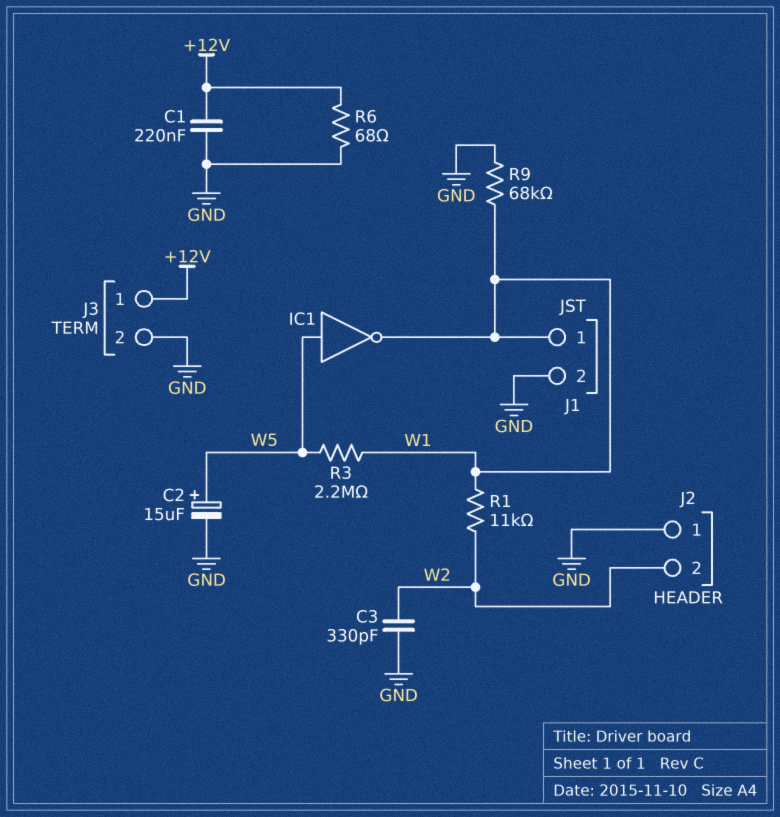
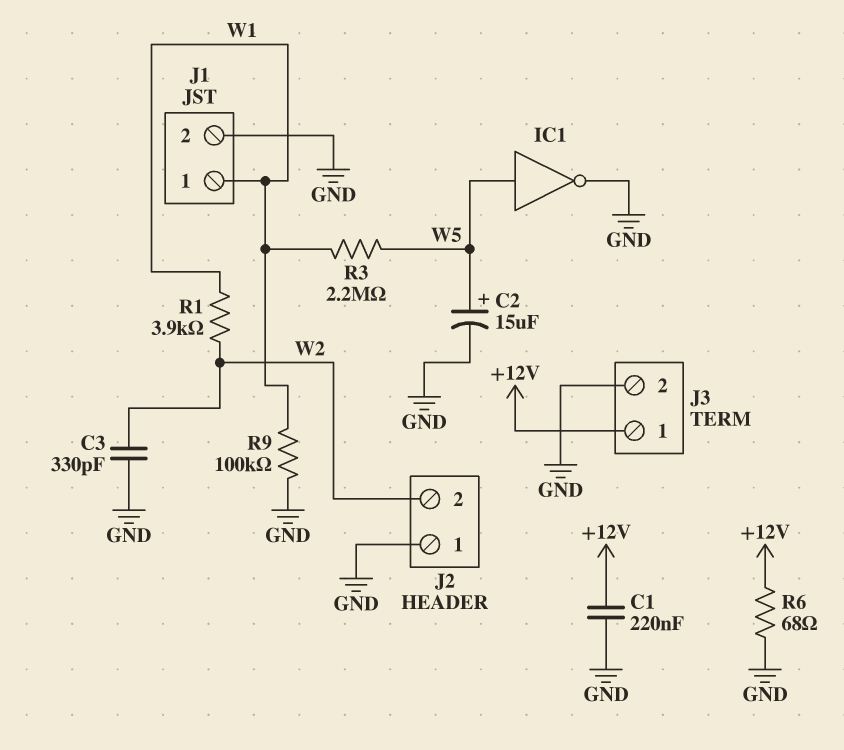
IC1: NOT (in W5, out W1) -> NOT (in W5, out GND)
R1: 11k (W1, W2) -> 3.9k (W1, W2)
R9: 68k (GND, W1) -> 100k (GND, W1)

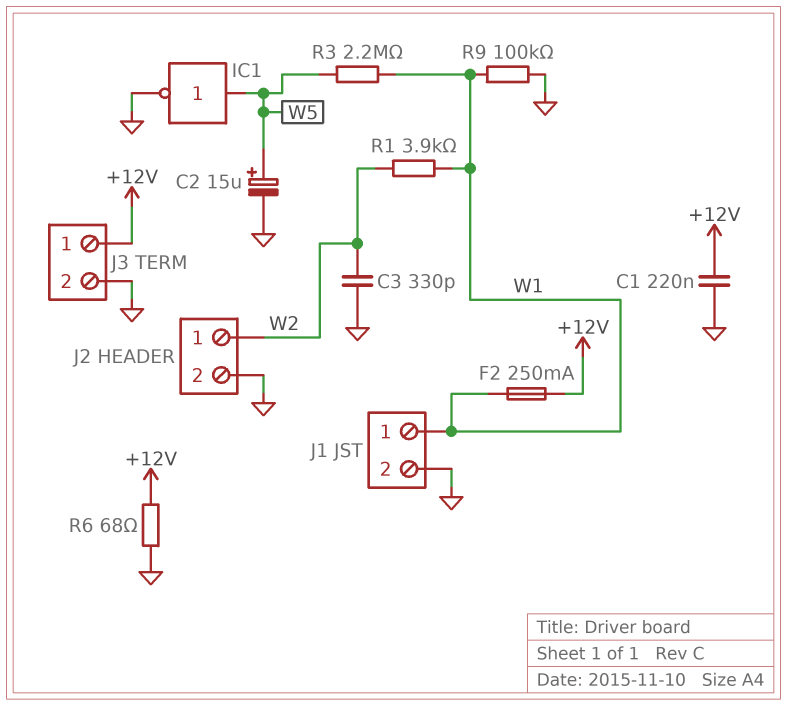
F2: none -> 250mA (+12V, W1)
J2 pin 1: GND -> W2
J2 pin 2: W2 -> GND

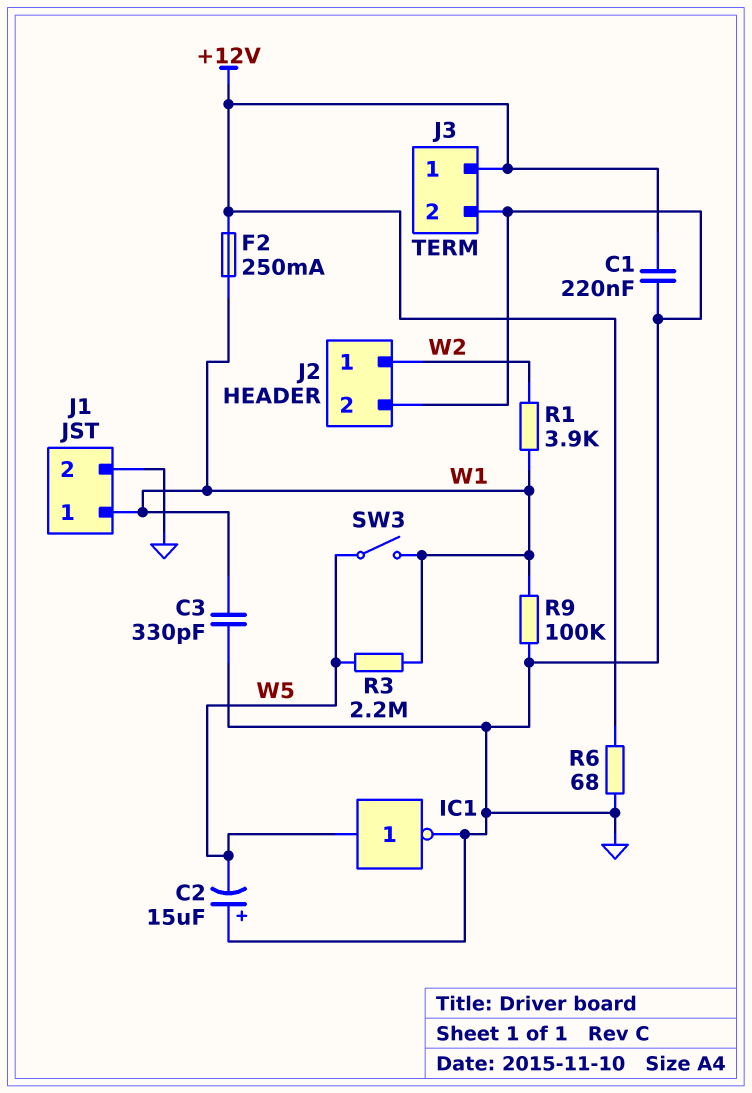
C2: 15uF (plus W5, minus GND) -> 15uF (plus GND, minus W5)
C3: 330pF (GND, W2) -> 330pF (GND, W1)
SW3: none -> switch (W1, W5)

